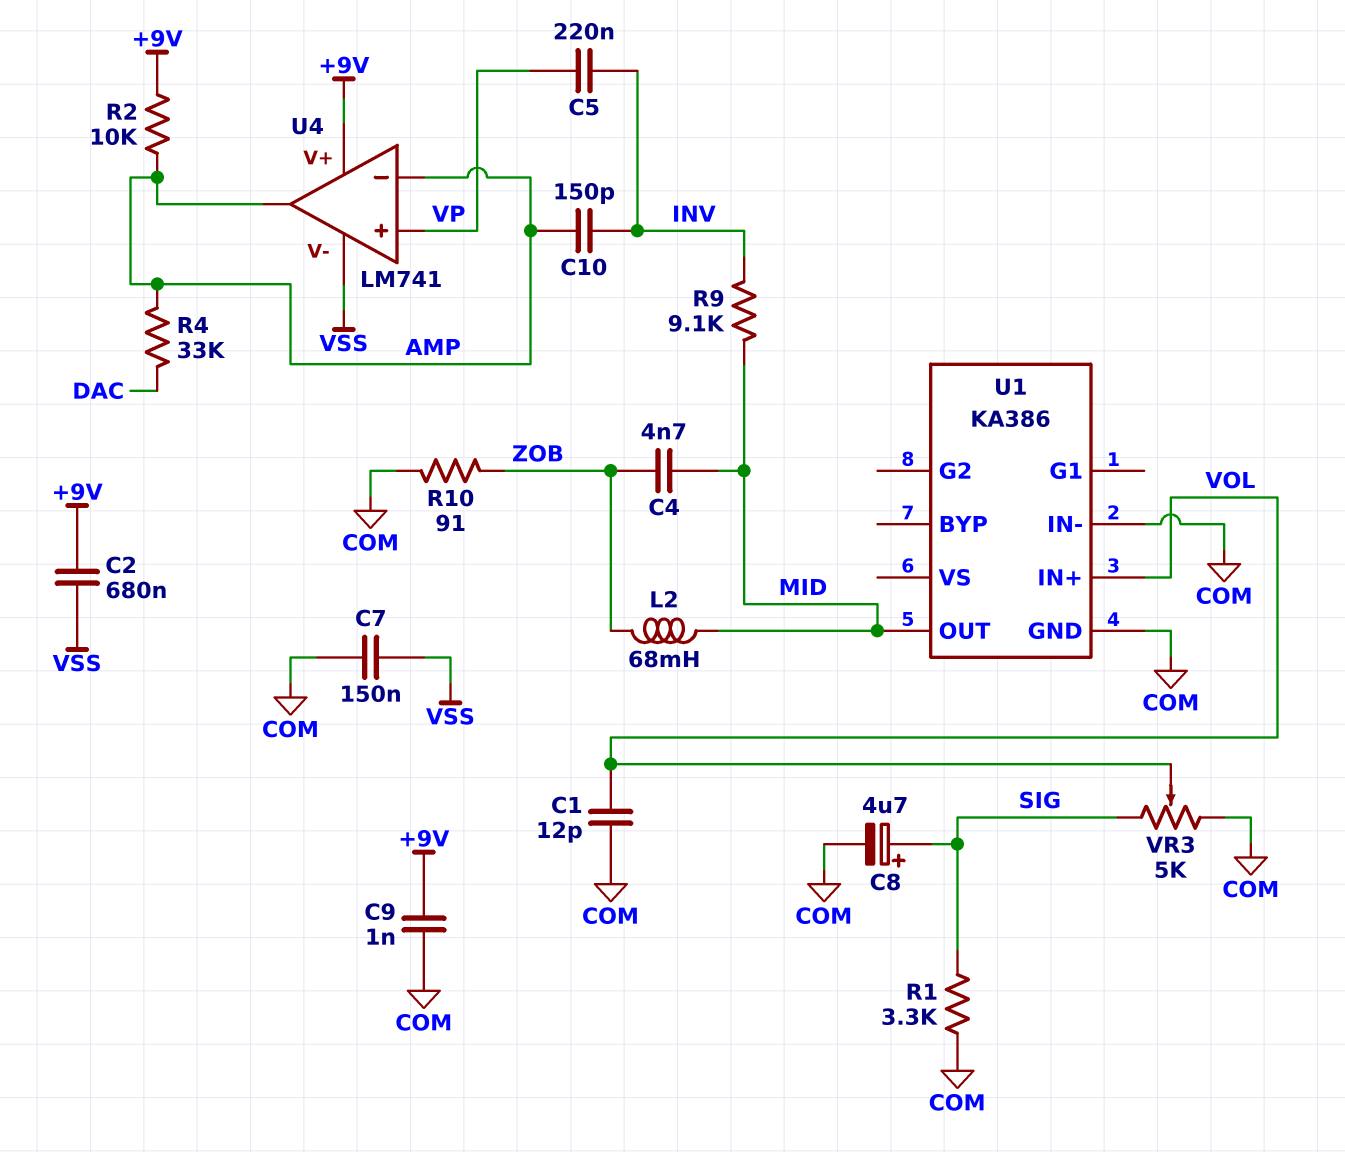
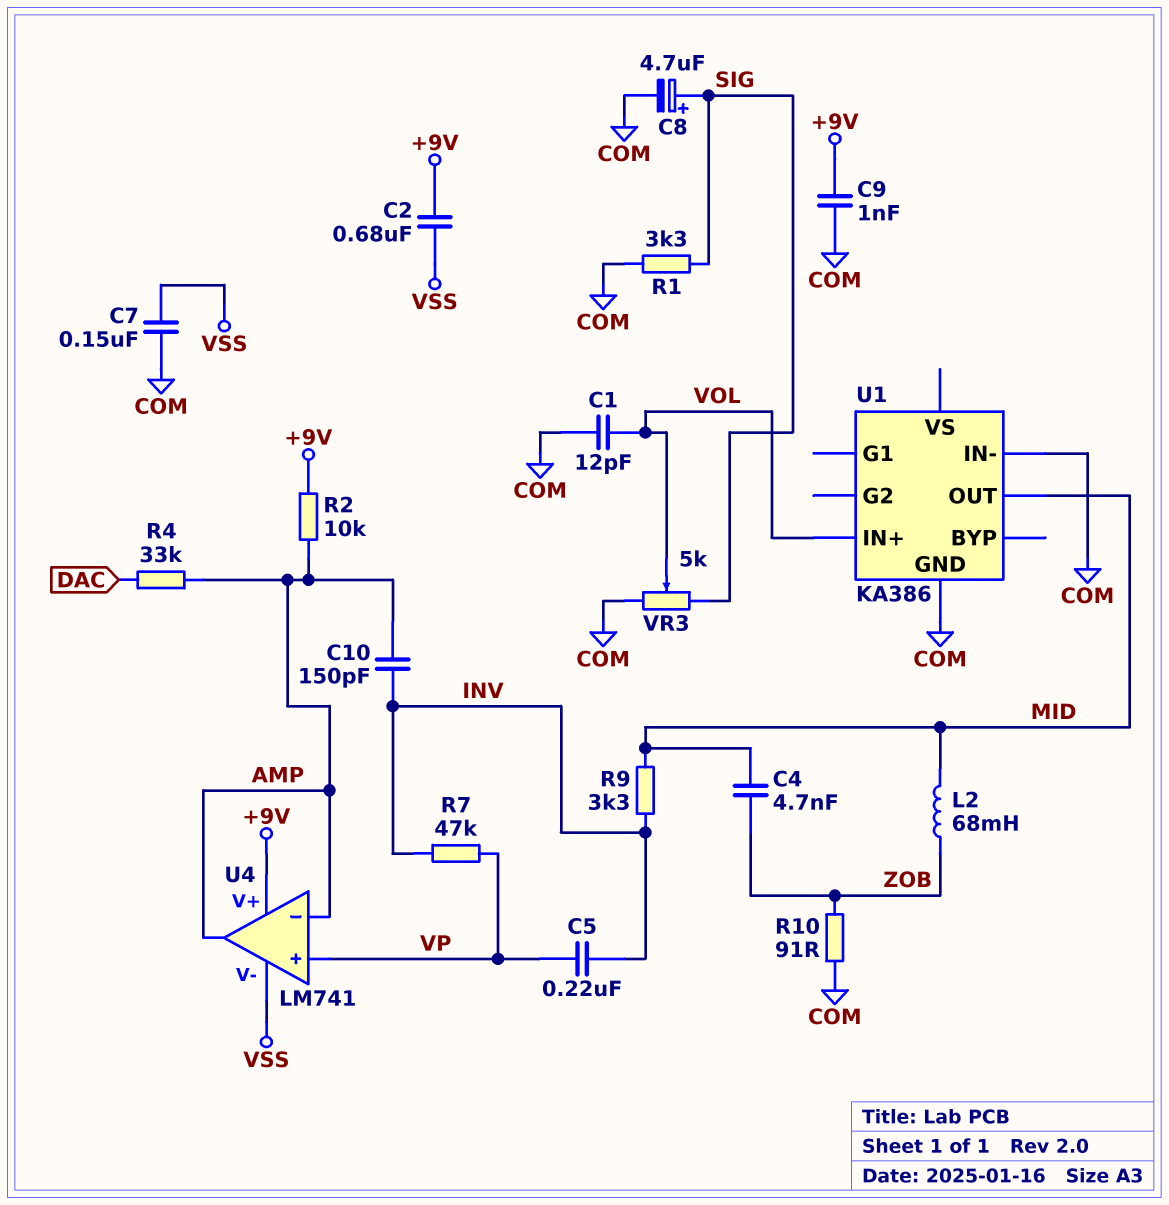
R7: none -> 47k (INV, VP)
R9: 9.1k (INV, MID) -> 3.3k (INV, MID)

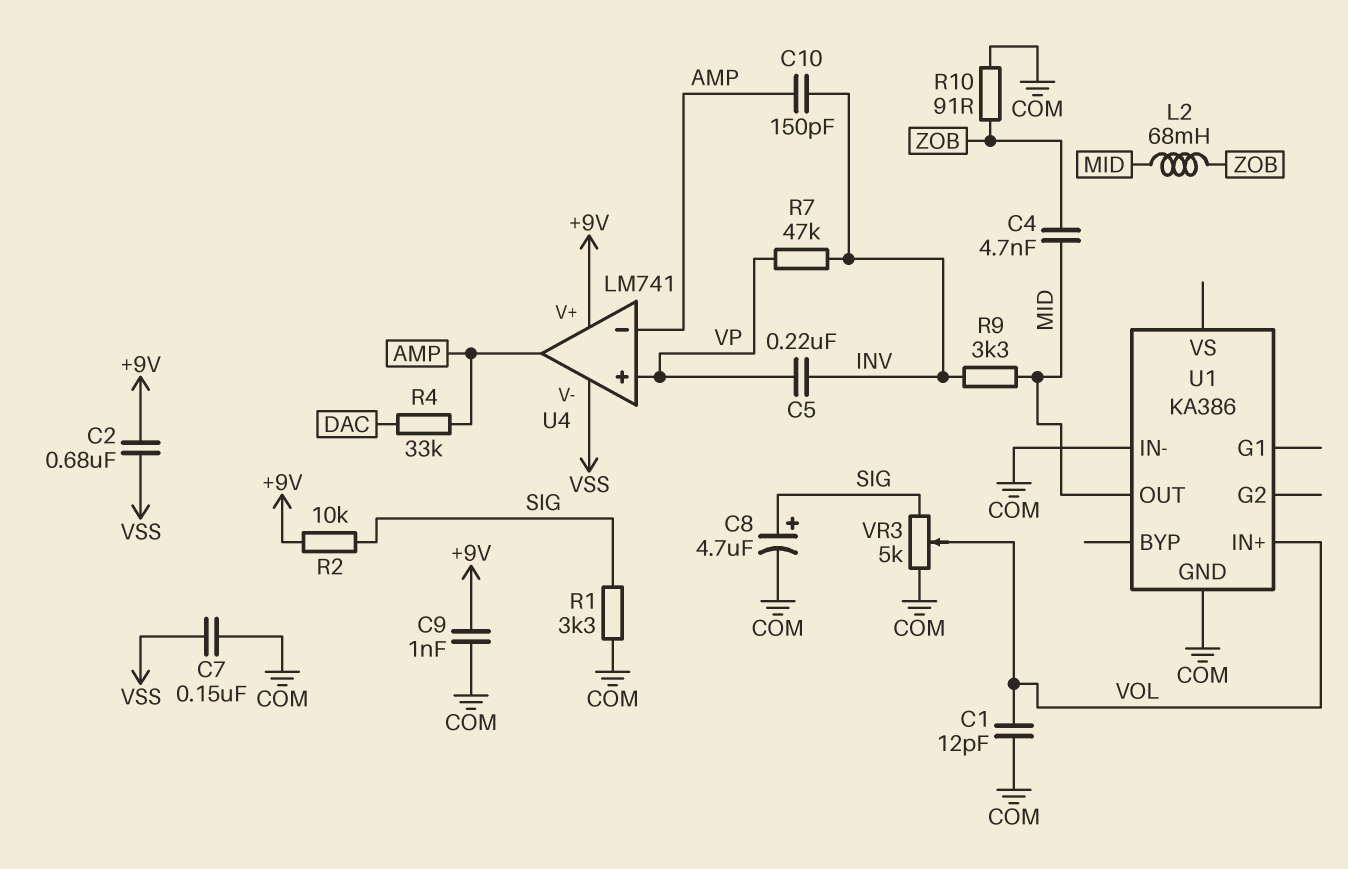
R2: 10k (+9V, AMP) -> 10k (+9V, SIG)

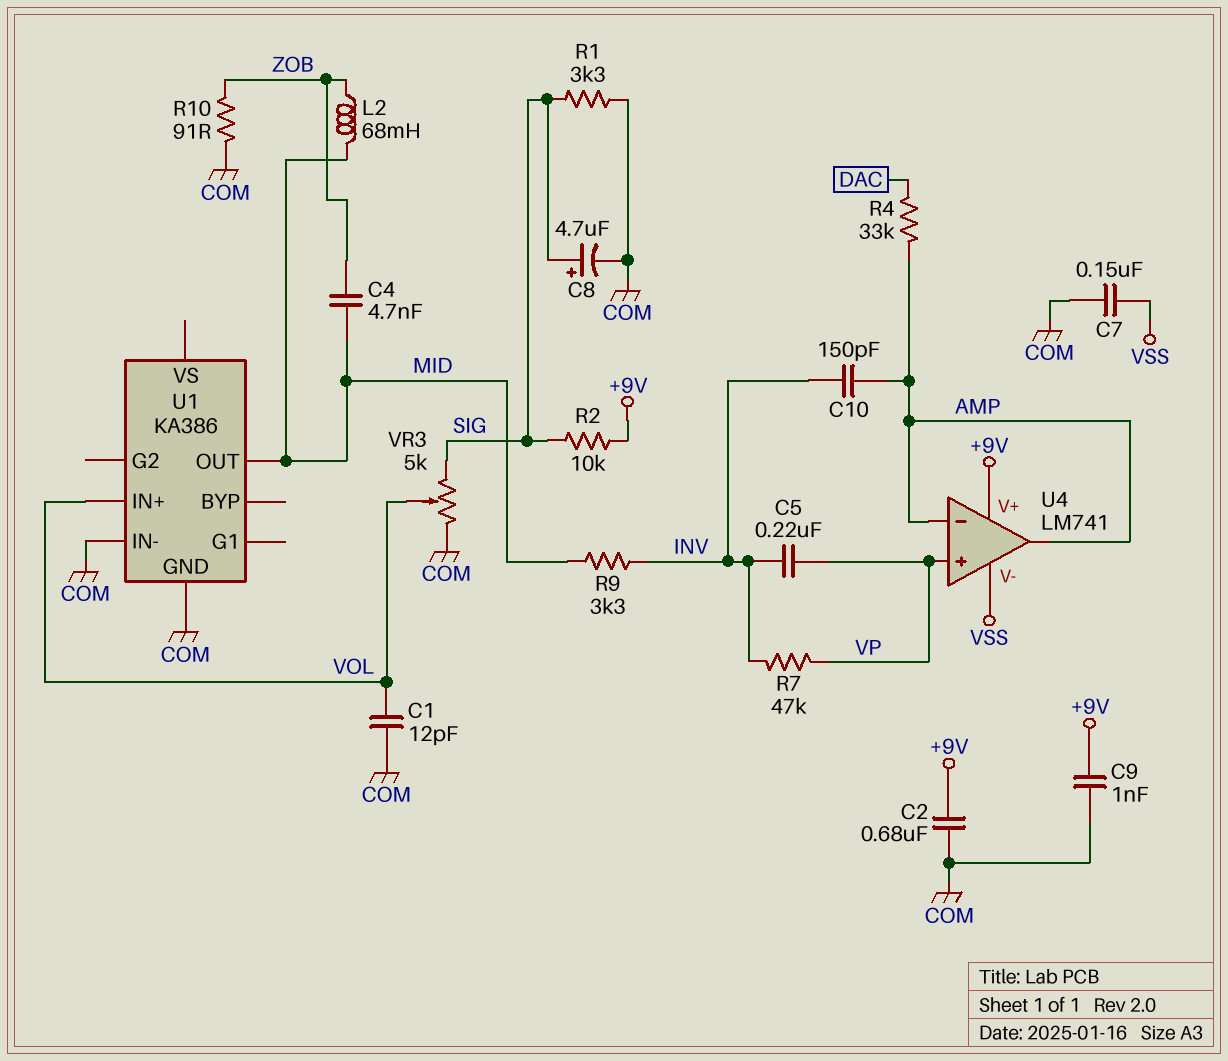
C2: 680nF (+9V, VSS) -> 680nF (+9V, COM)

